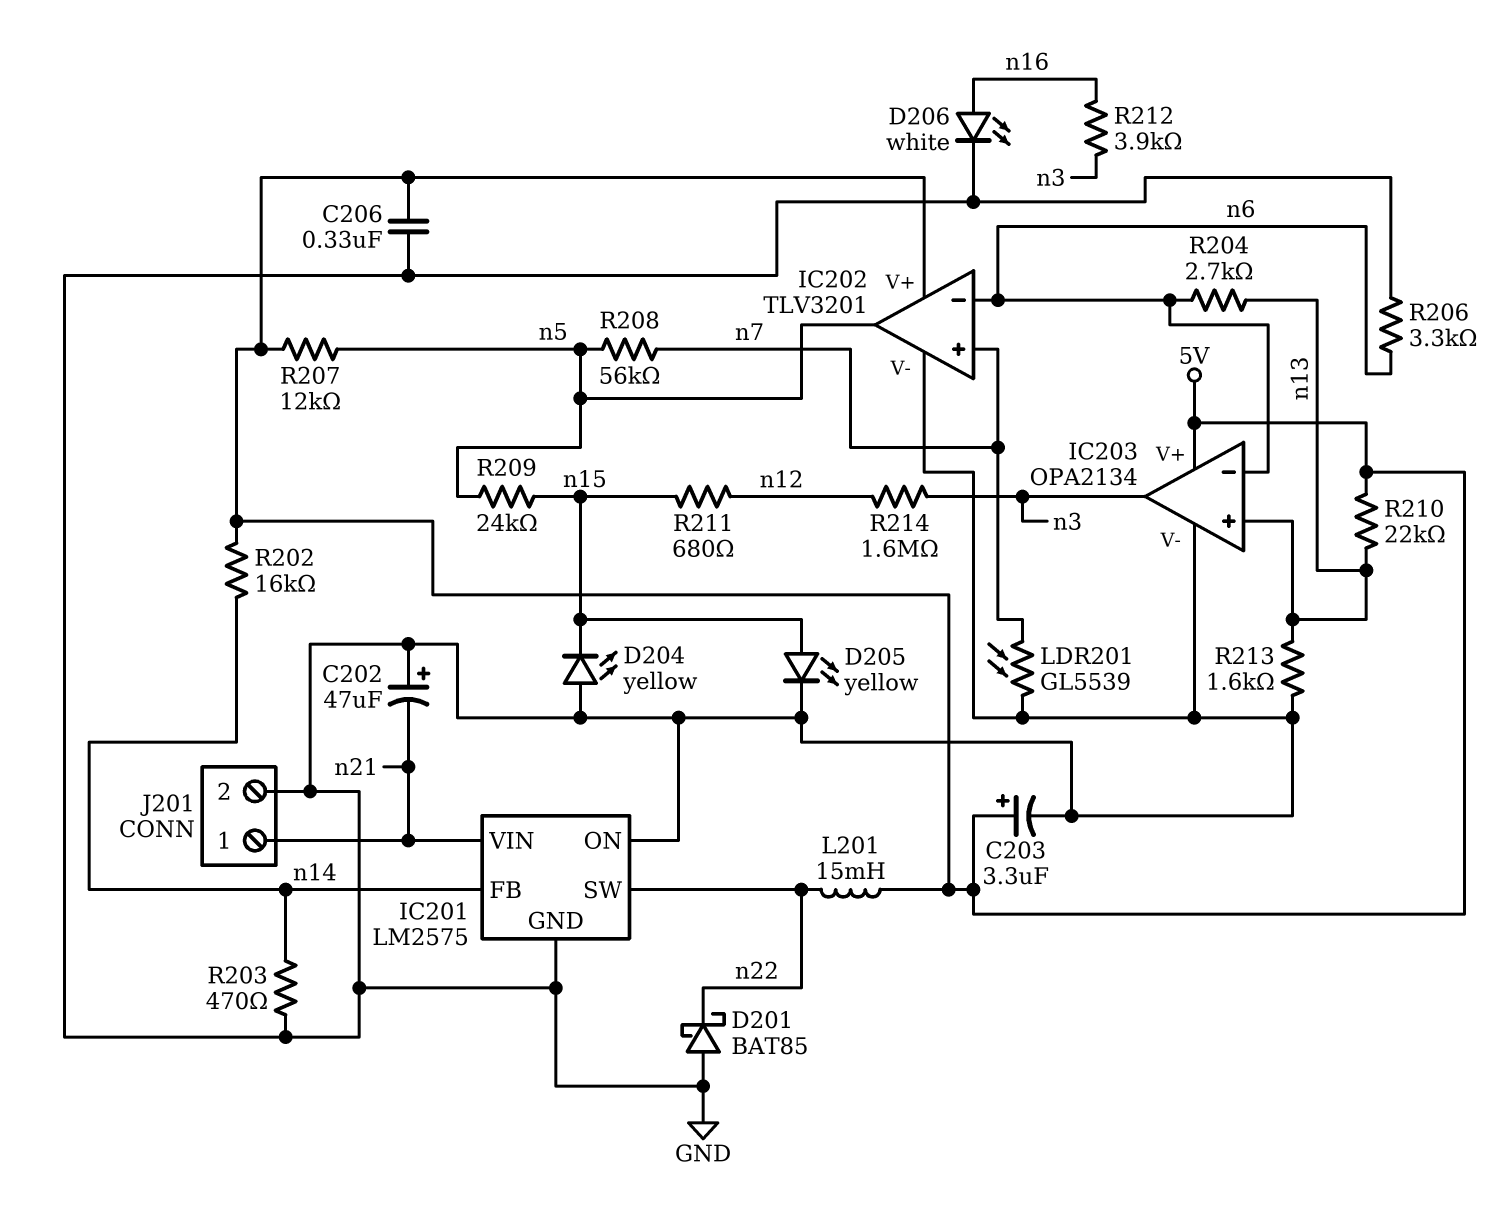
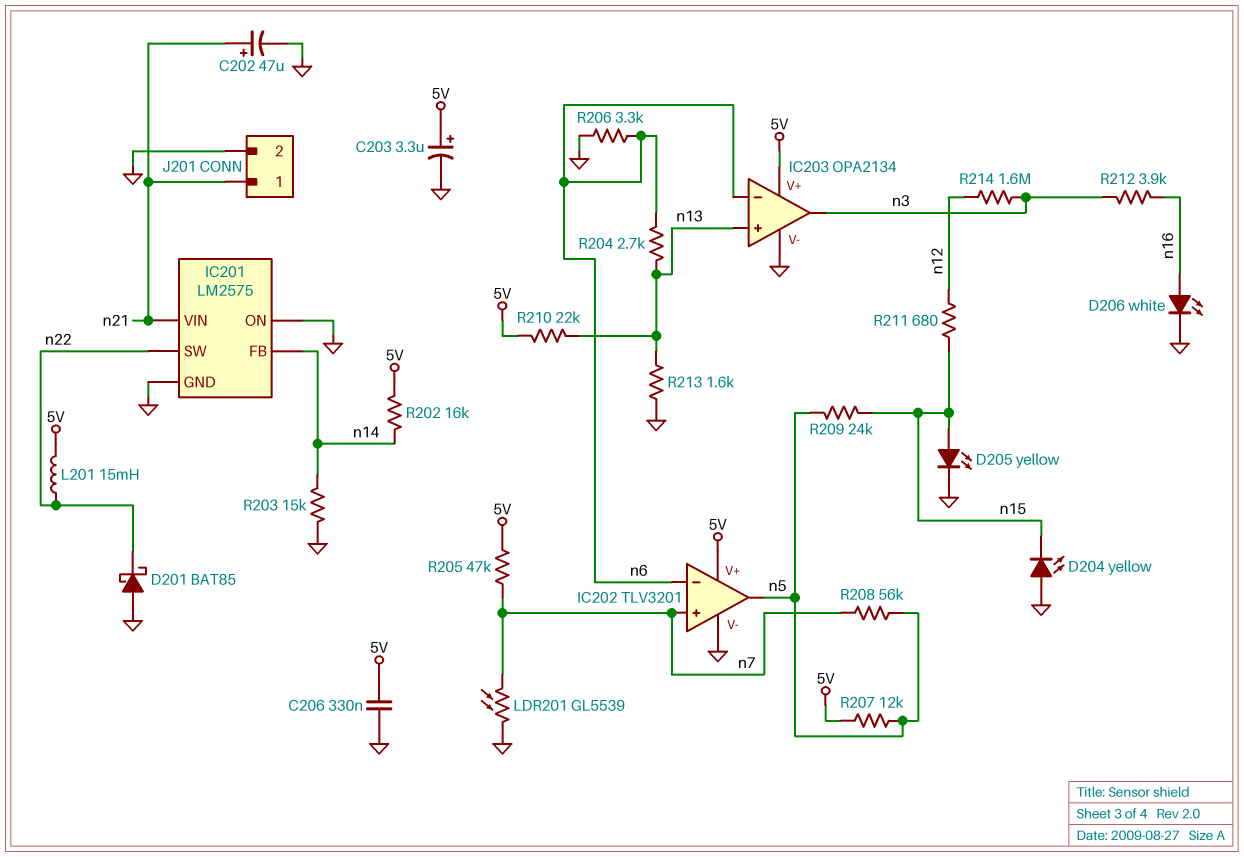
C202: 47uF (plus GND, minus n21) -> 47uF (plus n21, minus GND)
R203: 470 (GND, n14) -> 15k (GND, n14)
R205: none -> 47k (5V, n7)

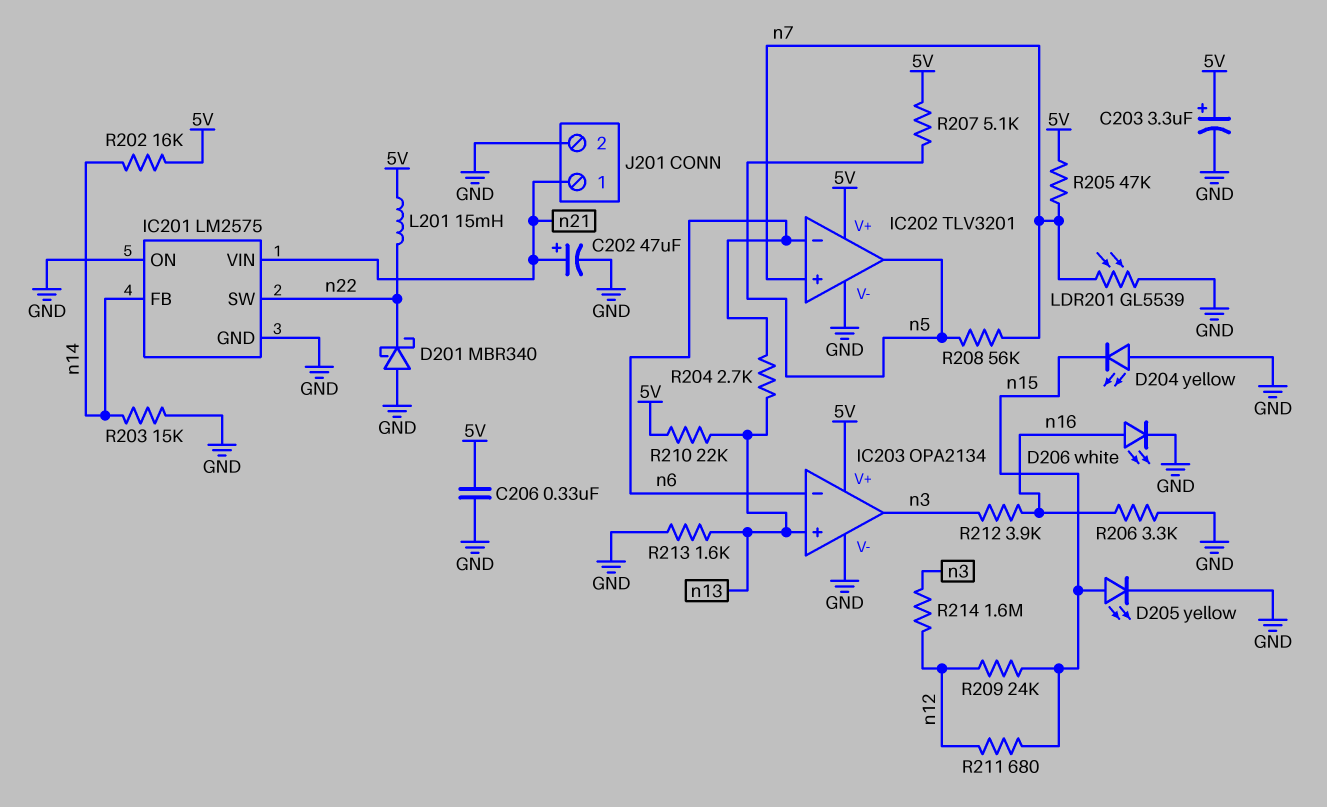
D201: schottky BAT85 (A GND, K n22) -> schottky MBR340 (A GND, K n22)
R206: 3.3k (GND, n6) -> 3.3k (GND, n16)
R207: 12k (5V, n5) -> 5.1k (5V, n5)
R209: 24k (n5, n15) -> 24k (n12, n15)

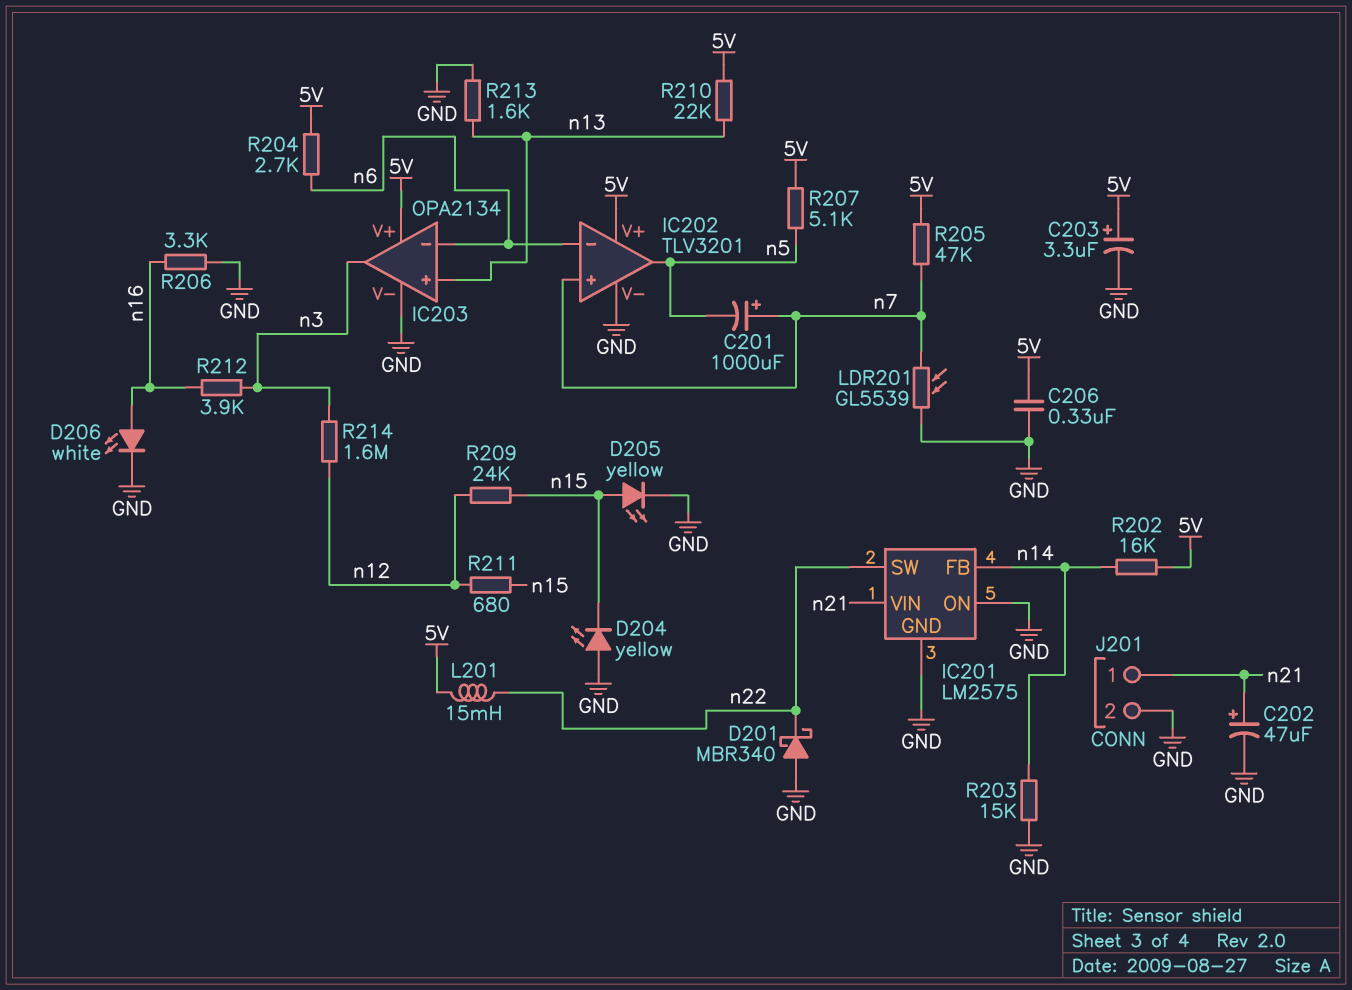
C201: none -> 1000uF (plus n7, minus n5)
R204: 2.7k (n6, n13) -> 2.7k (5V, n6)
R208: 56k (n5, n7) -> none

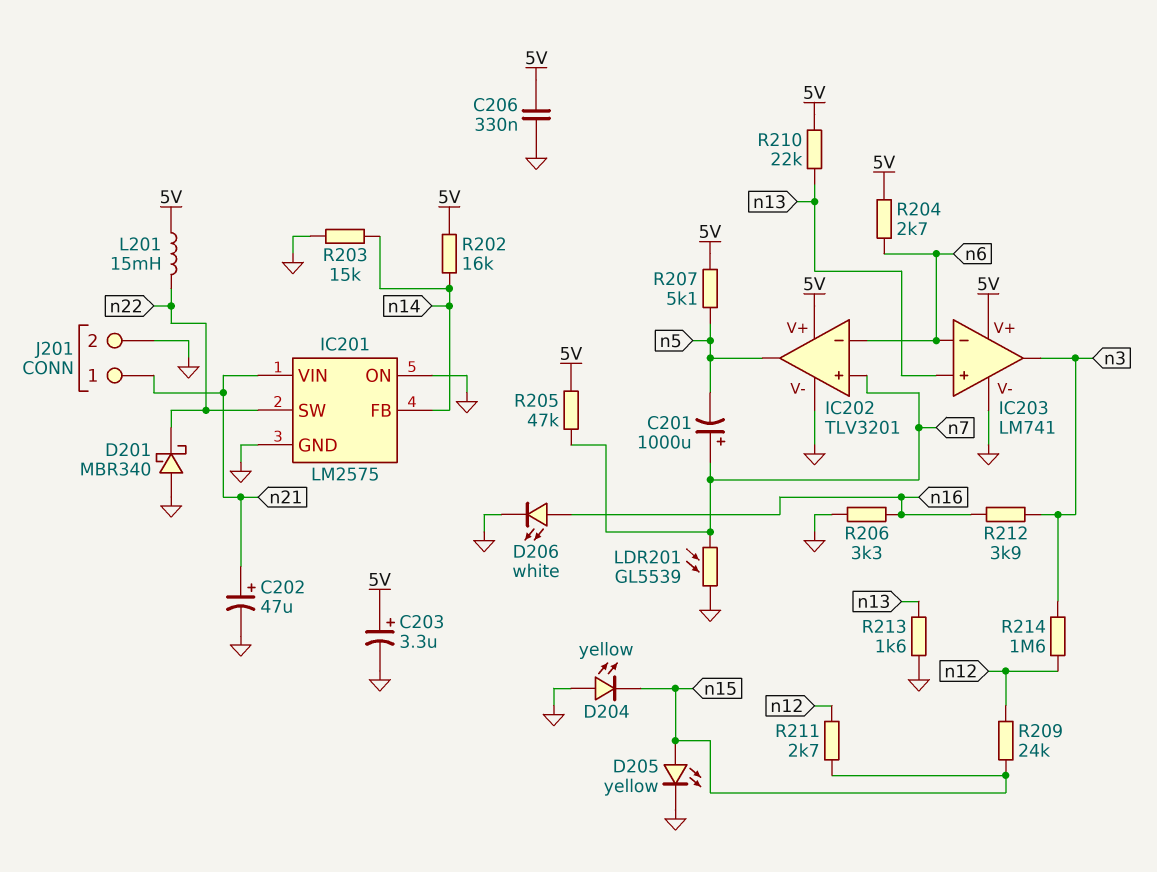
IC203: OPA2134 -> LM741
R211: 680 (n12, n15) -> 2.7k (n12, n15)

